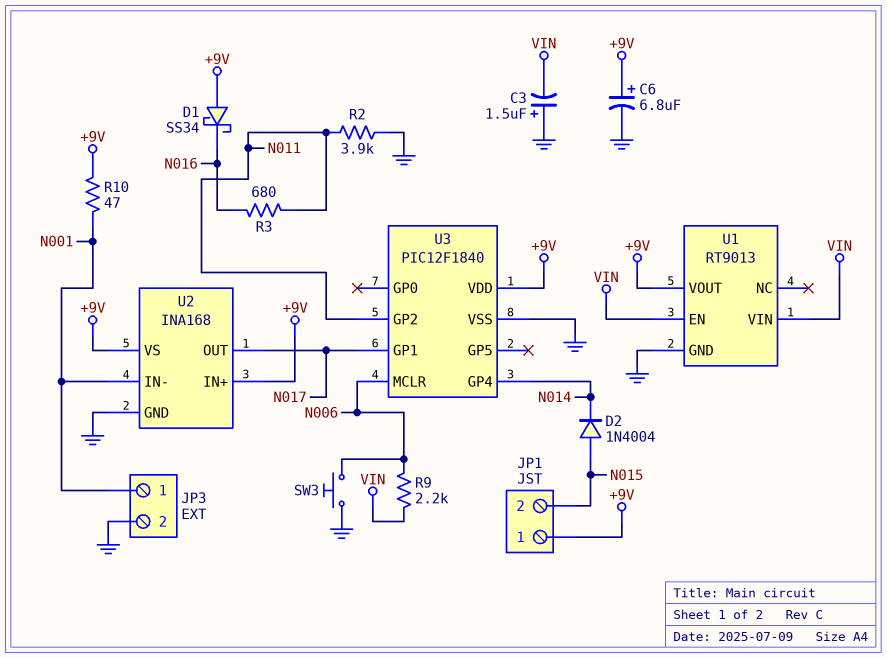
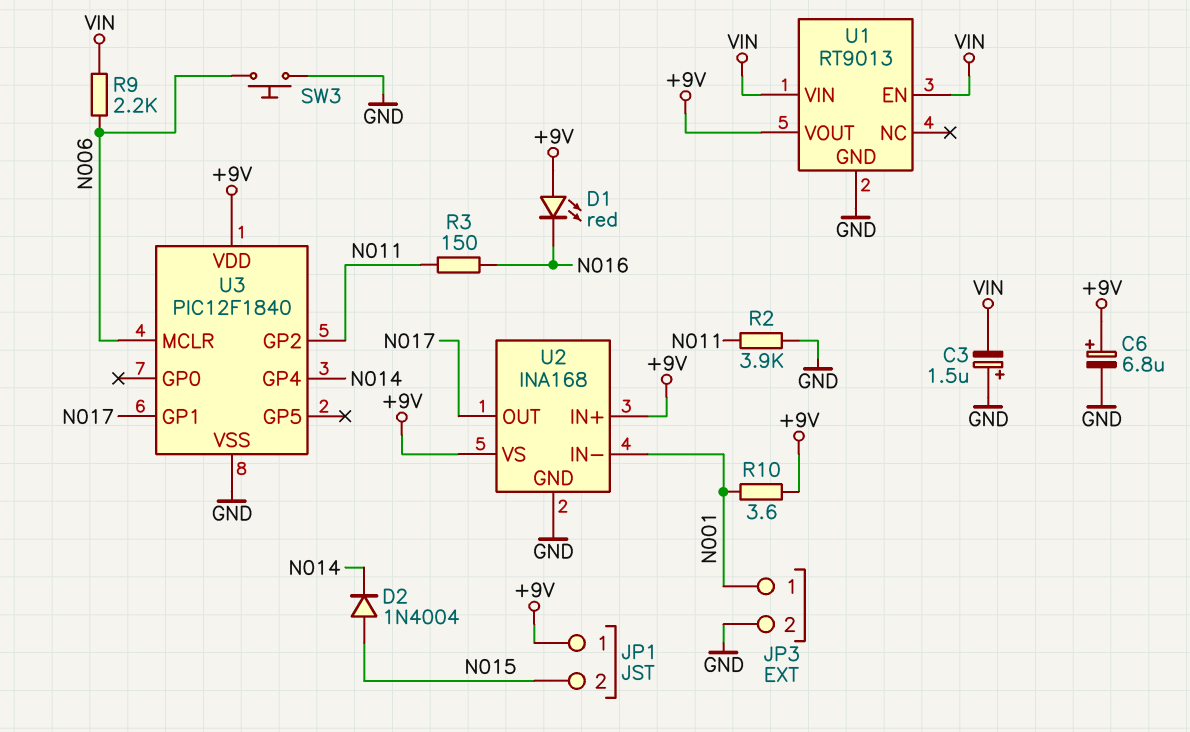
D1: schottky SS34 (A +9V, K N016) -> LED red (A +9V, K N016)
R3: 680 (N011, N016) -> 150 (N011, N016)
R10: 47 (+9V, N001) -> 3.6 (+9V, N001)

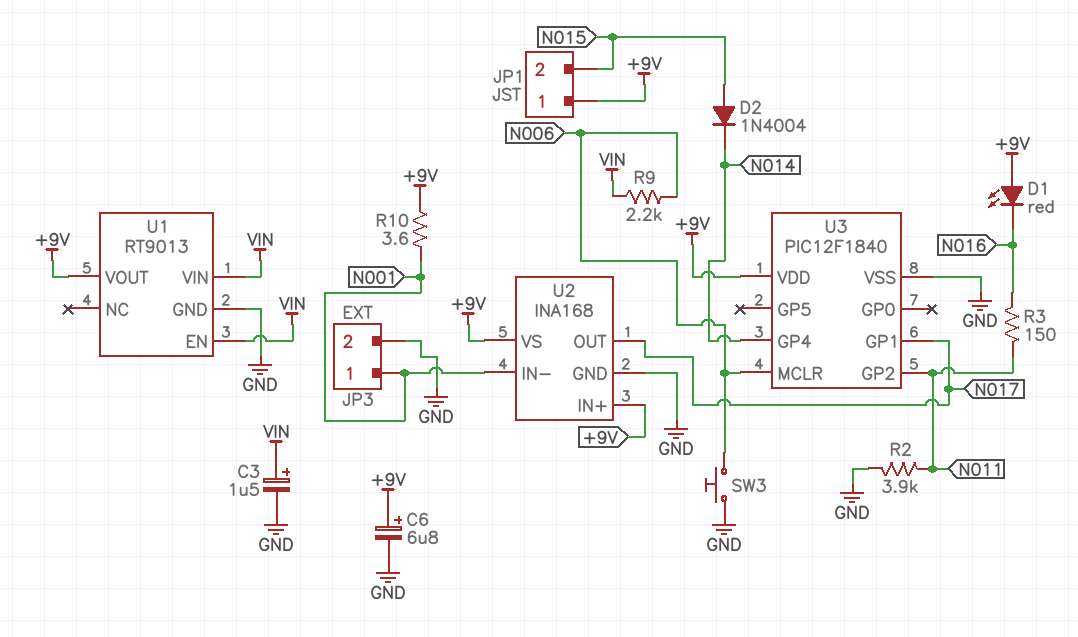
C3: 1.5uF (plus GND, minus VIN) -> 1.5uF (plus VIN, minus GND)

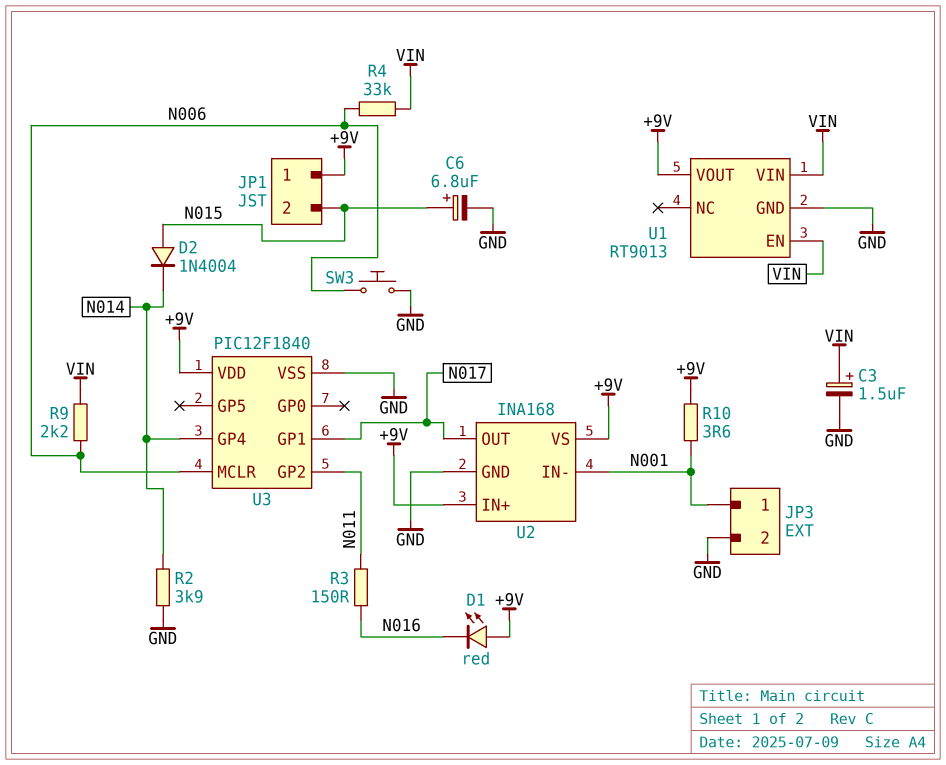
C6: 6.8uF (plus +9V, minus GND) -> 6.8uF (plus N015, minus GND)
R2: 3.9k (GND, N011) -> 3.9k (GND, N014)
R4: none -> 33k (N006, VIN)

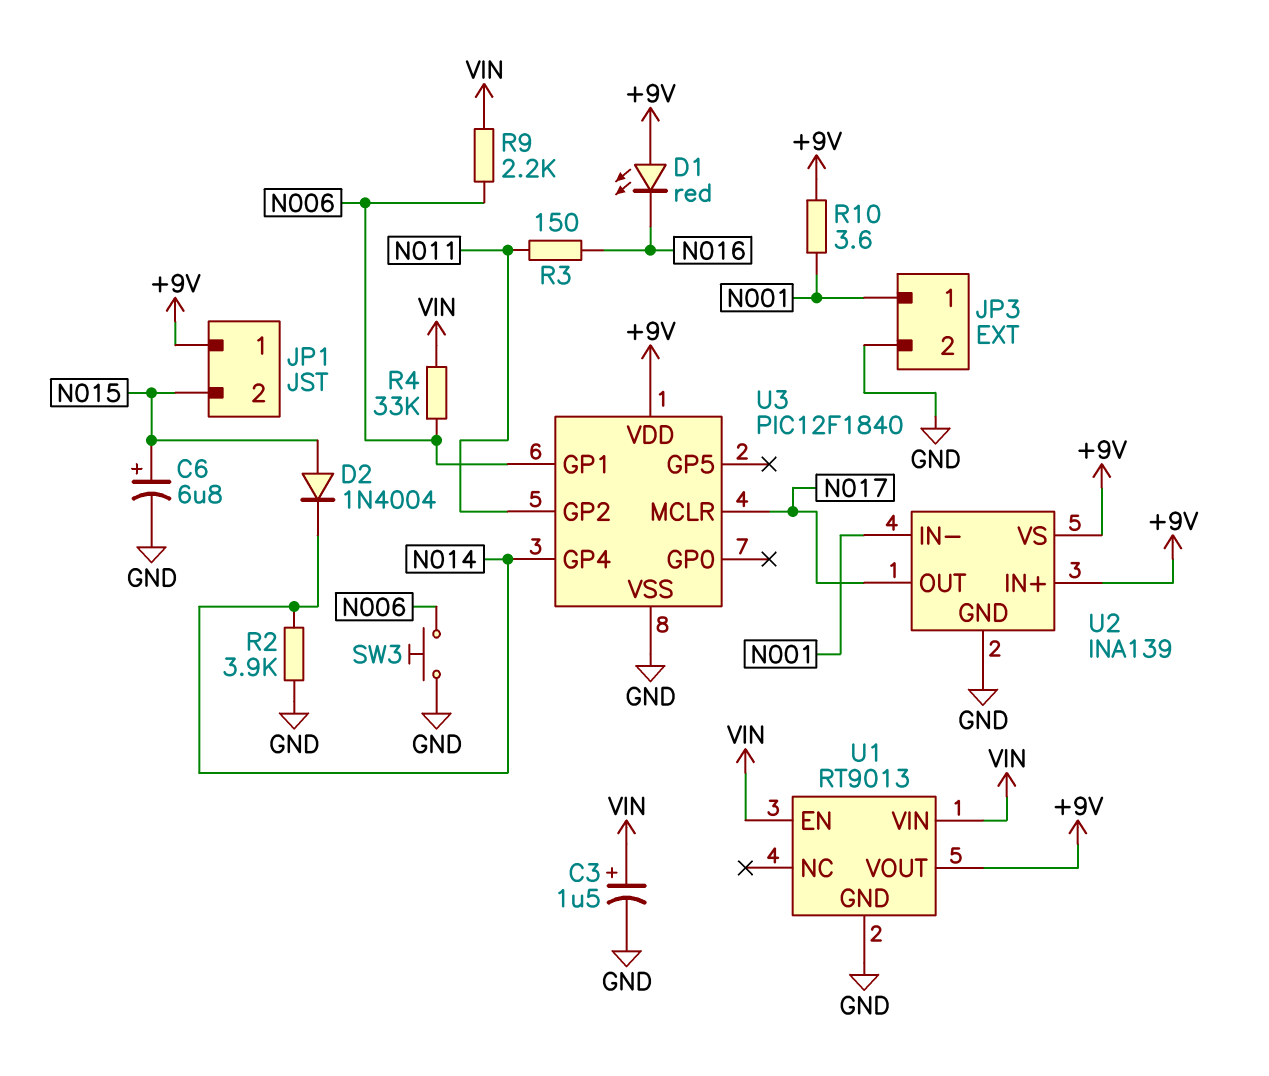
U2: INA168 -> INA139
U3 pin GP1: N017 -> N006
U3 pin MCLR: N006 -> N017

